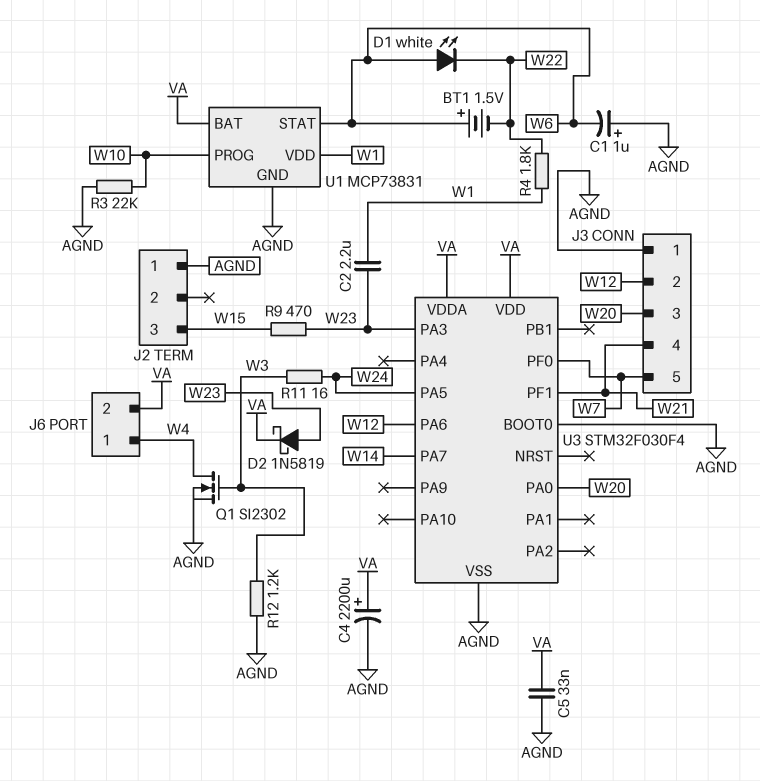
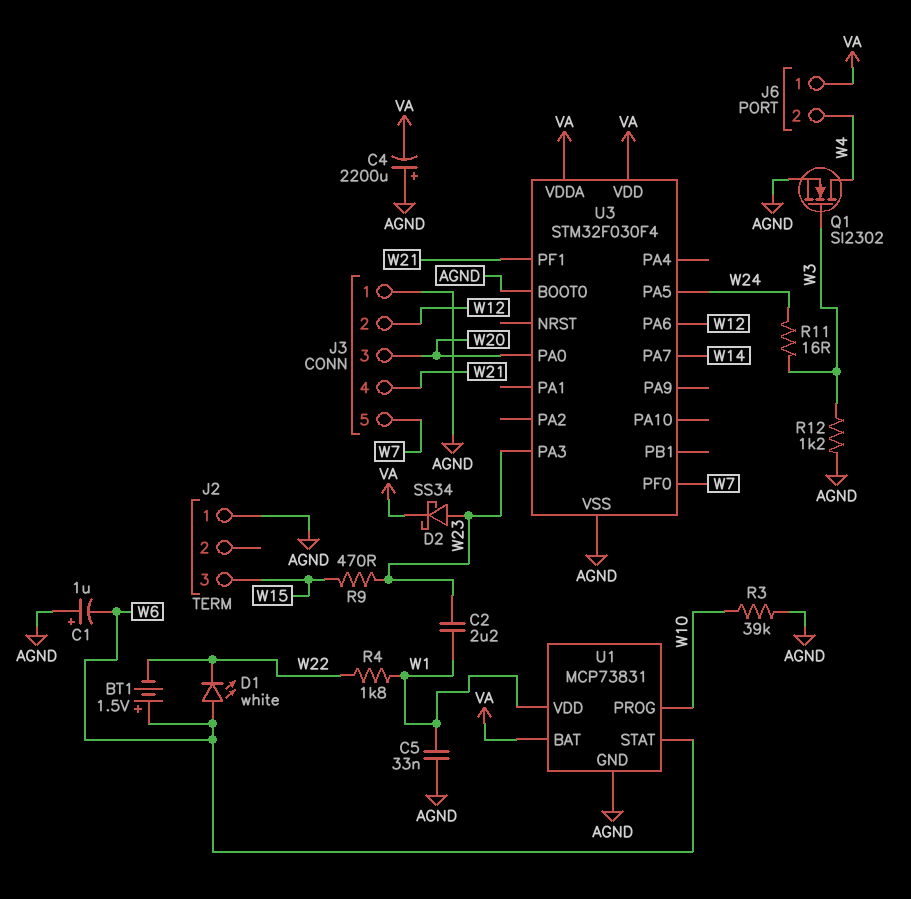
C4: 2200uF (plus VA, minus AGND) -> 2200uF (plus AGND, minus VA)
C5: 33nF (AGND, VA) -> 33nF (AGND, W1)
D2: schottky 1N5819 (A W23, K VA) -> schottky SS34 (A W23, K VA)
J6 pin 1: W4 -> VA
J6 pin 2: VA -> W4
R3: 22k (AGND, W10) -> 39k (AGND, W10)

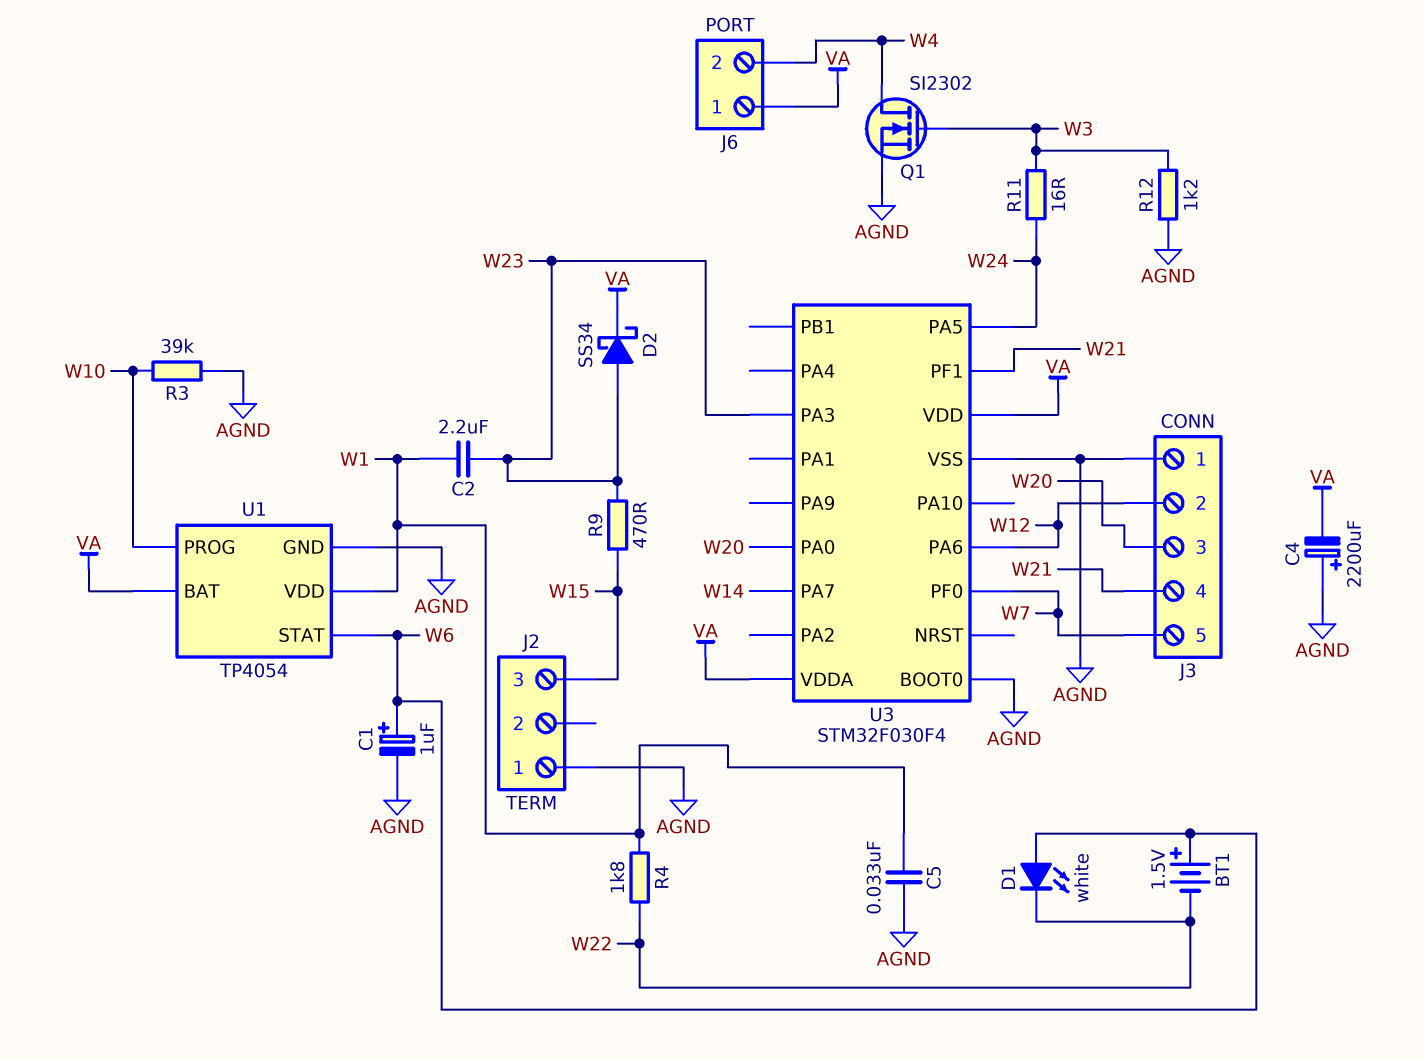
C1: 1uF (plus AGND, minus W6) -> 1uF (plus W6, minus AGND)
U1: MCP73831 -> TP4054

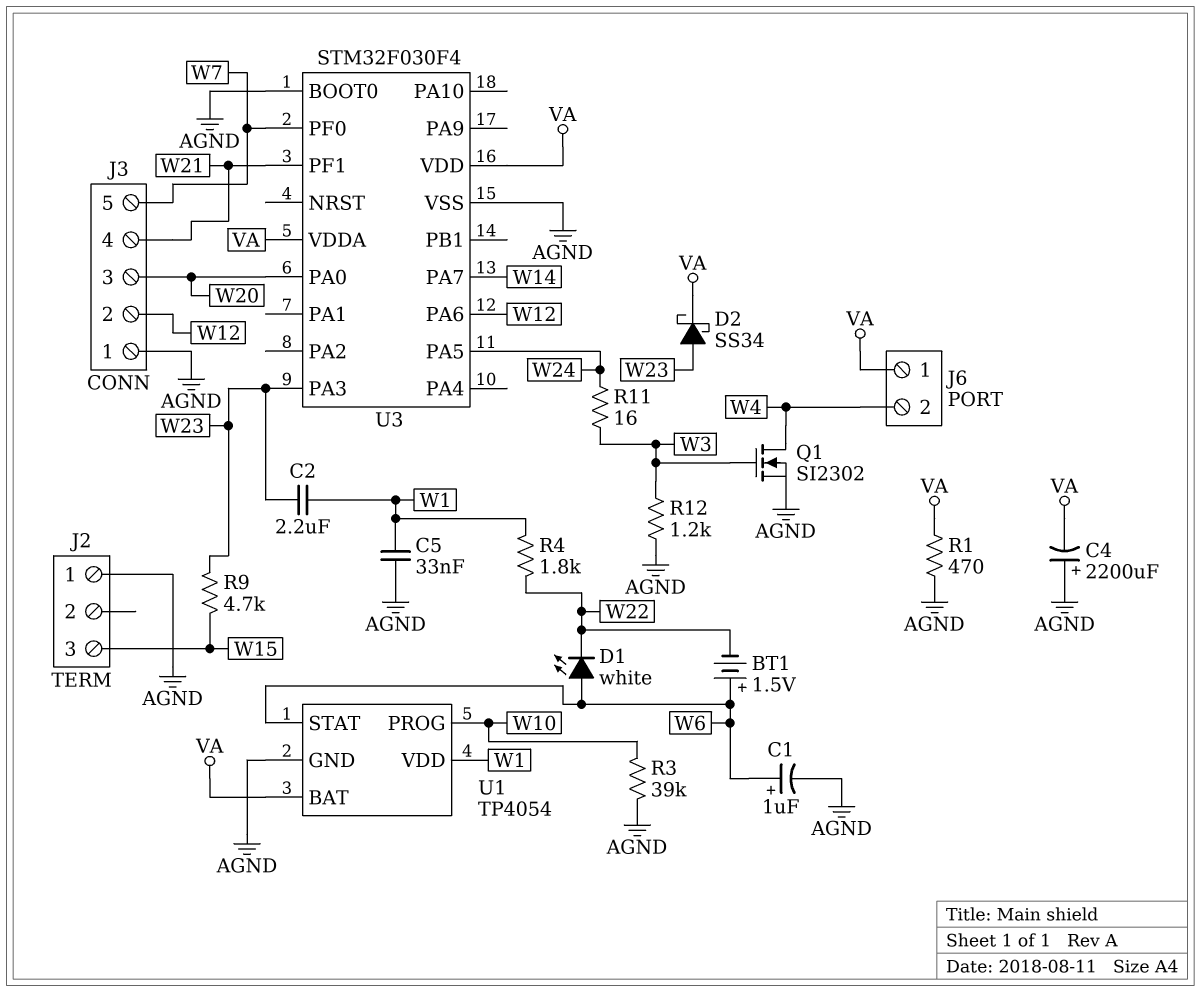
R1: none -> 470 (AGND, VA)
R9: 470 (W15, W23) -> 4.7k (W15, W23)

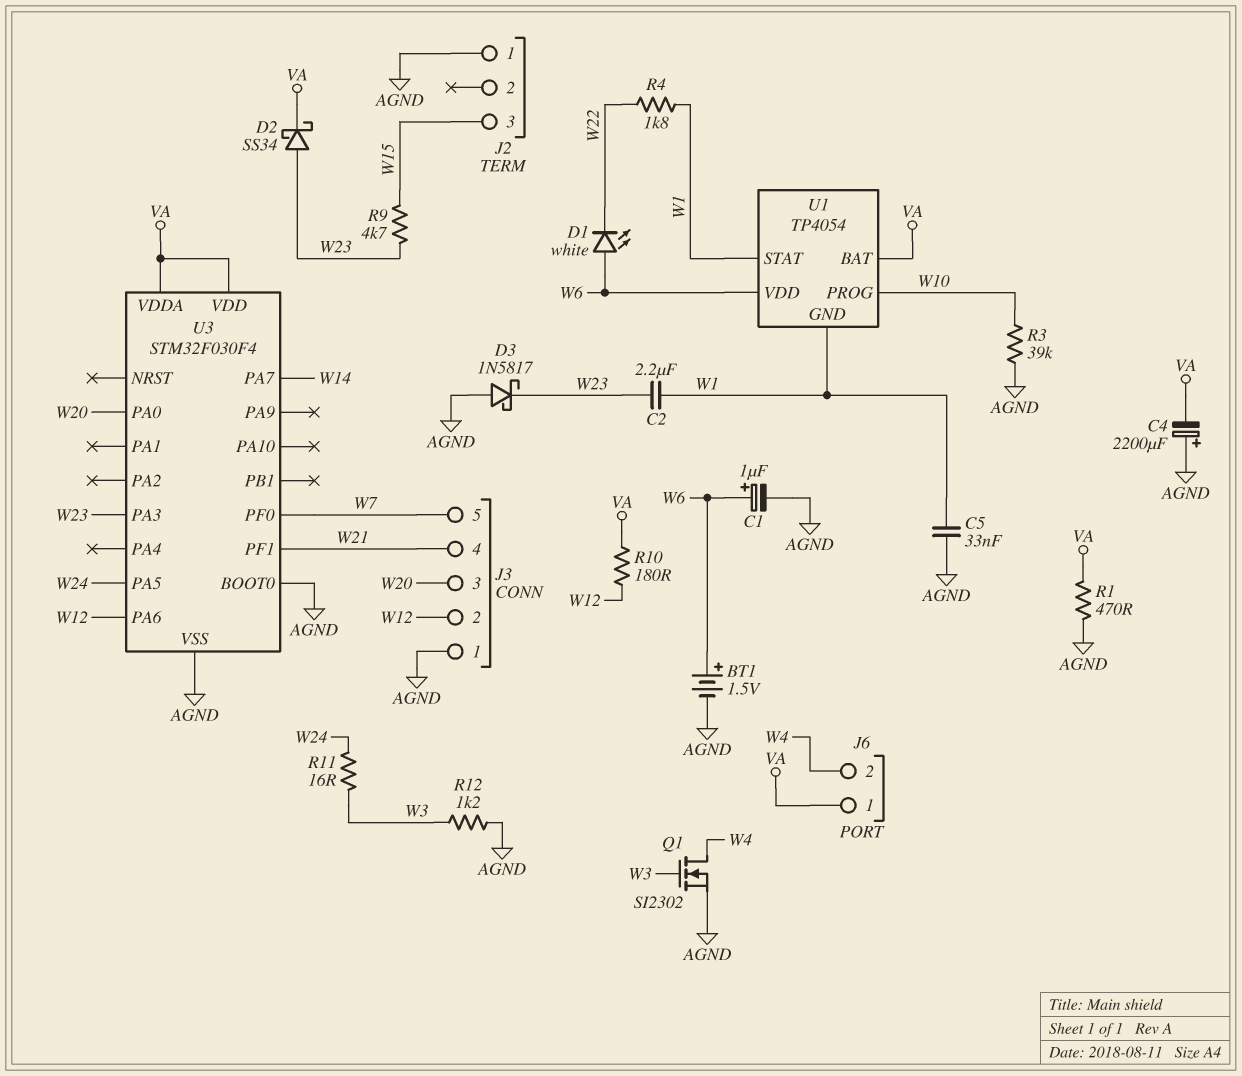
BT1: 1.5V (plus W6, minus W22) -> 1.5V (plus W6, minus AGND)
D3: none -> schottky 1N5817 (A AGND, K W23)
R10: none -> 180 (VA, W12)
U1 pin GND: AGND -> W1
U1 pin STAT: W6 -> W1
U1 pin VDD: W1 -> W6

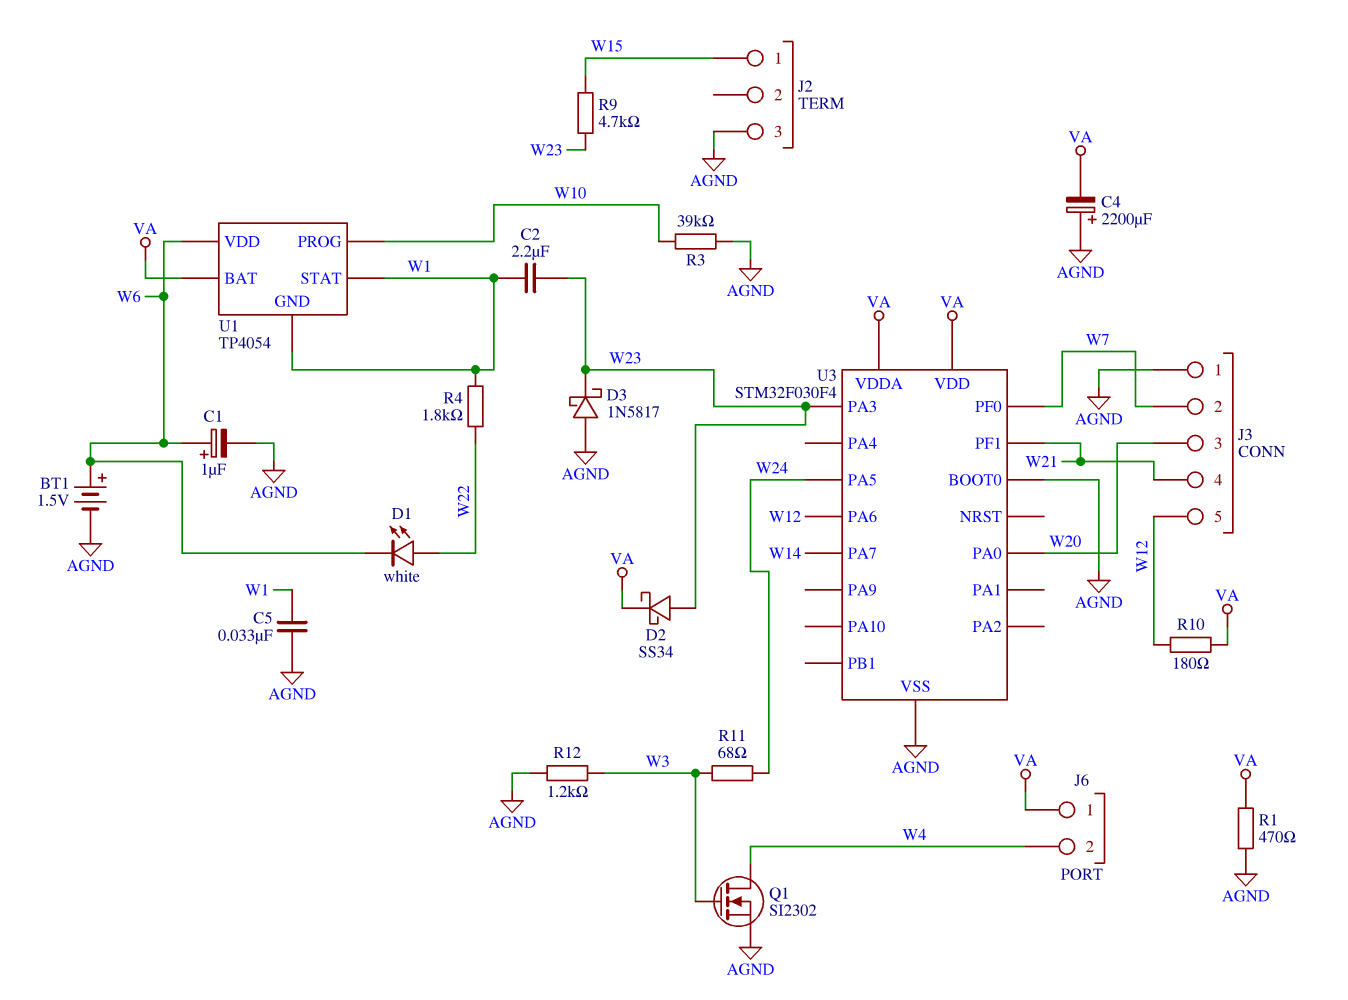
D1: LED white (A W6, K W22) -> LED white (A W22, K W6)
J2 pin 1: AGND -> W15
J2 pin 3: W15 -> AGND
J3 pin 2: W12 -> W7
J3 pin 5: W7 -> W12
R11: 16 (W3, W24) -> 68 (W3, W24)

